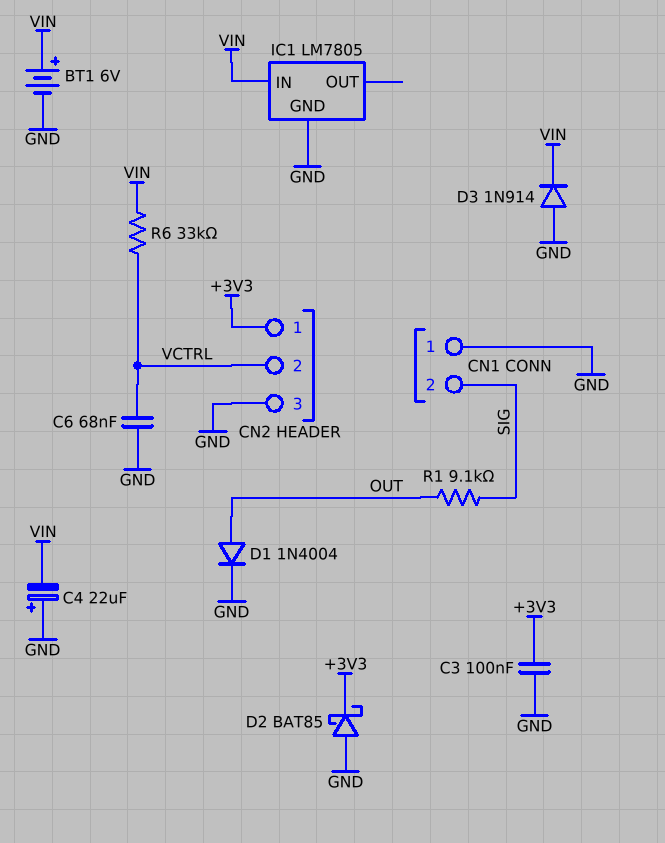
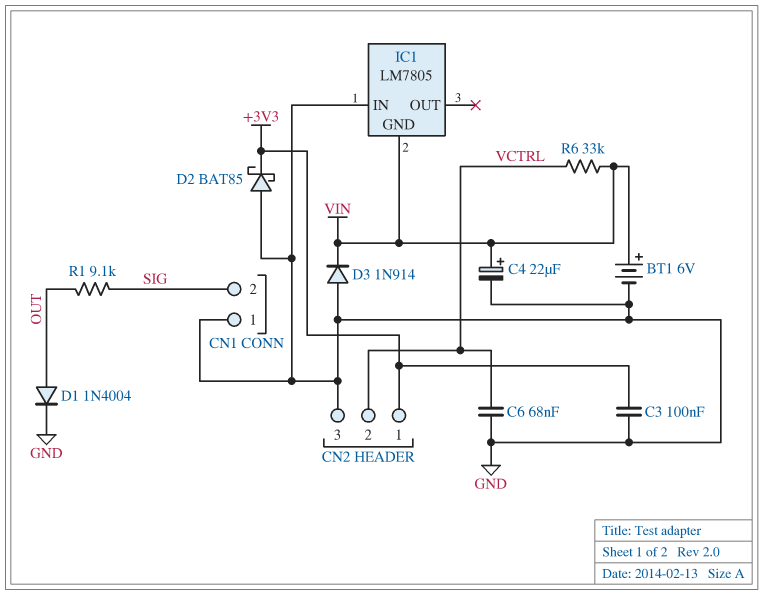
C4: 22uF (plus GND, minus VIN) -> 22uF (plus VIN, minus GND)
IC1 pin GND: GND -> VIN
IC1 pin IN: VIN -> GND

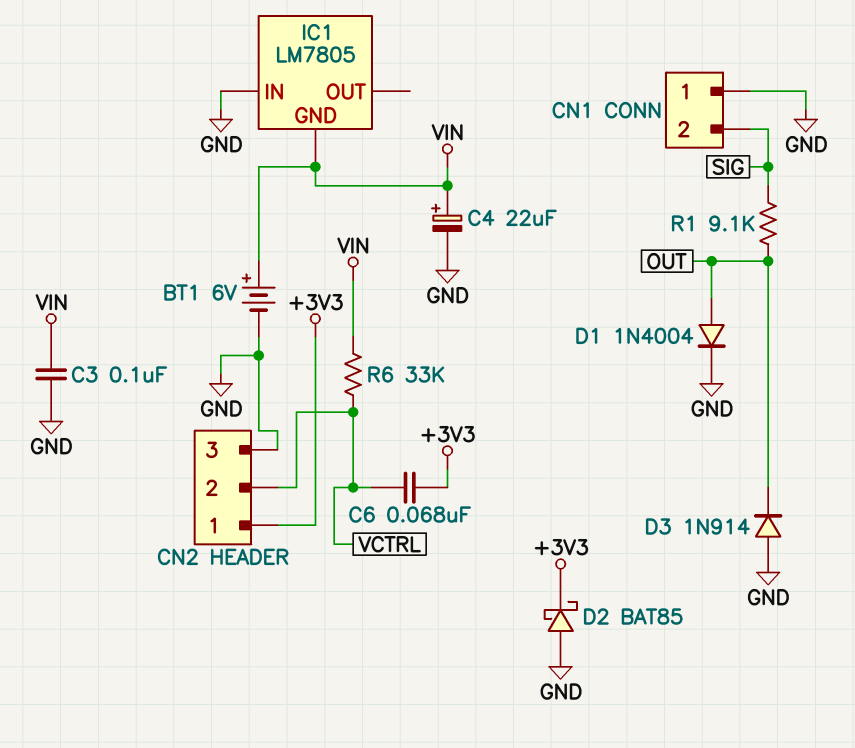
C3: 100nF (+3V3, GND) -> 100nF (GND, VIN)
C6: 68nF (GND, VCTRL) -> 68nF (+3V3, VCTRL)
D3: diode 1N914 (A GND, K VIN) -> diode 1N914 (A GND, K OUT)

